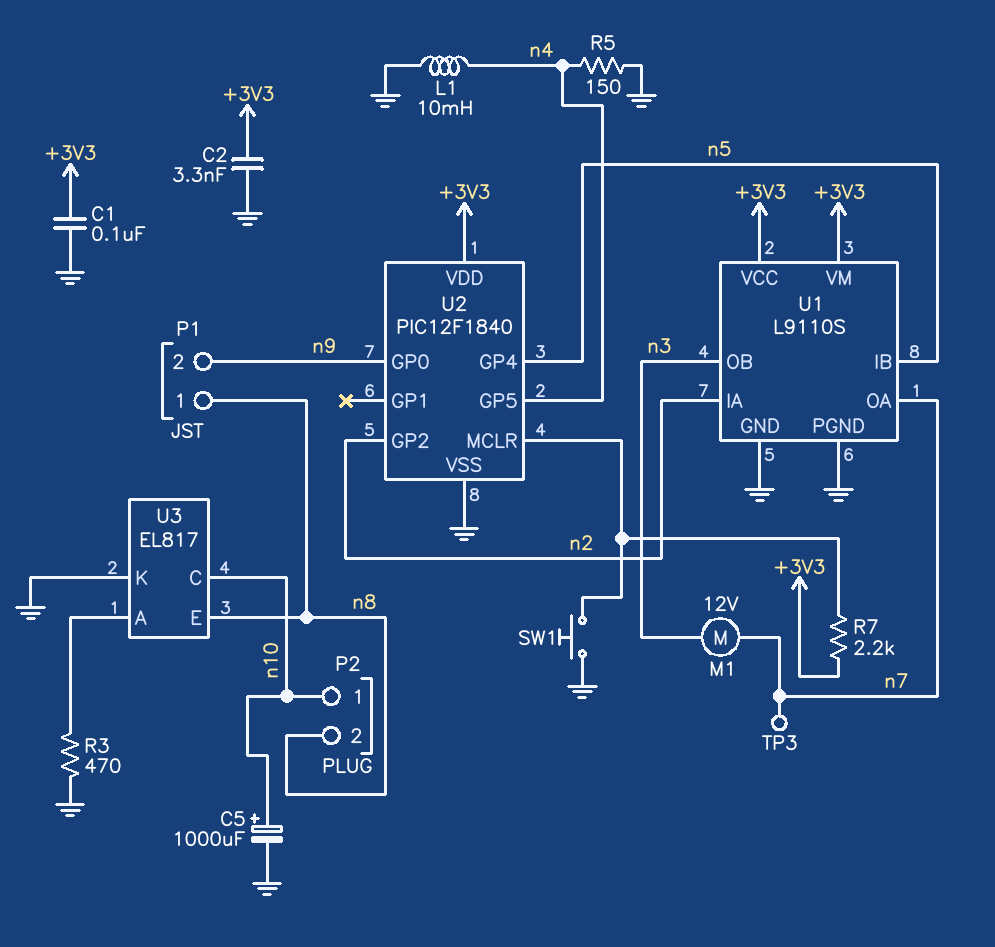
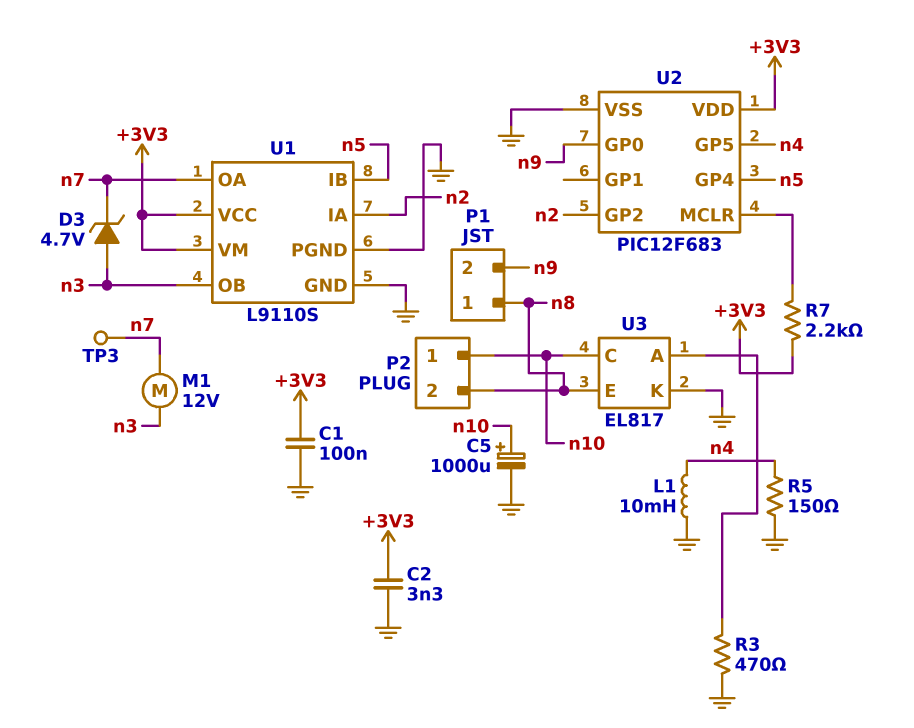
D3: none -> zener 4.7V (A n3, K n7)
SW1: button (GND, U2/MCLR) -> none
U2: PIC12F1840 -> PIC12F683

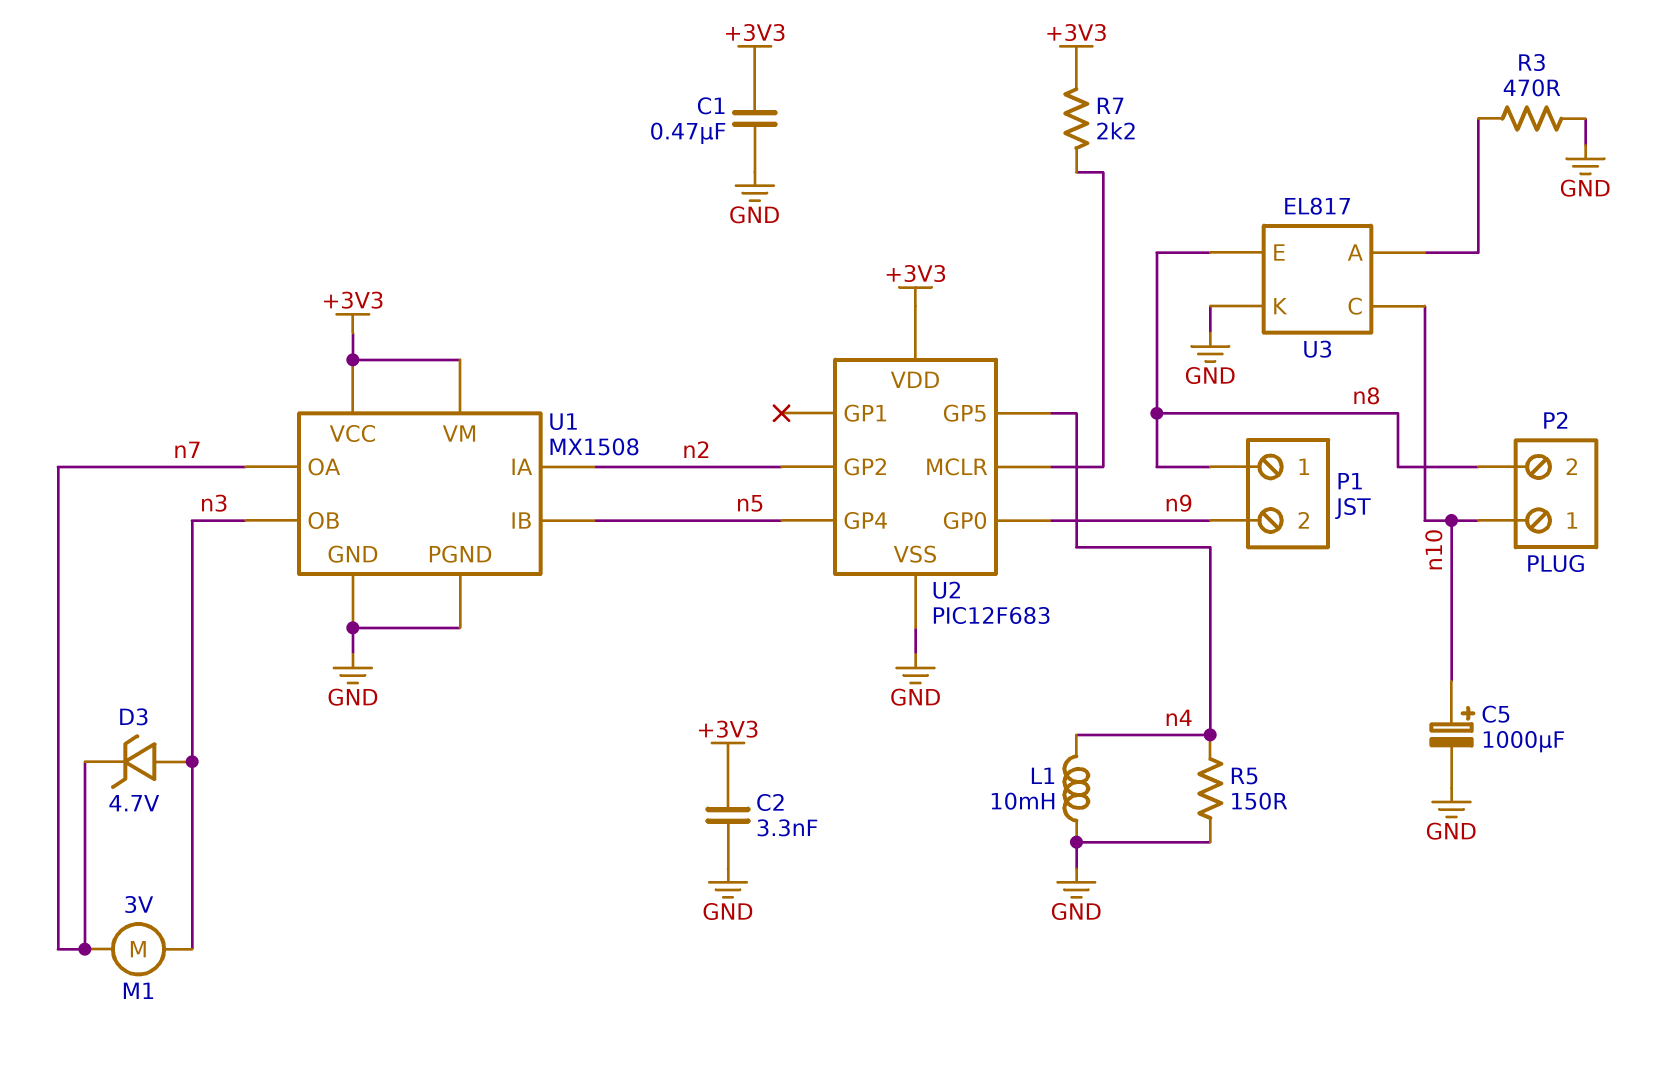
C1: 100nF (+3V3, GND) -> 470nF (+3V3, GND)
M1: motor 12V (n3, n7) -> motor 3V (n3, n7)
TP3: test point (n7) -> none
U1: L9110S -> MX1508

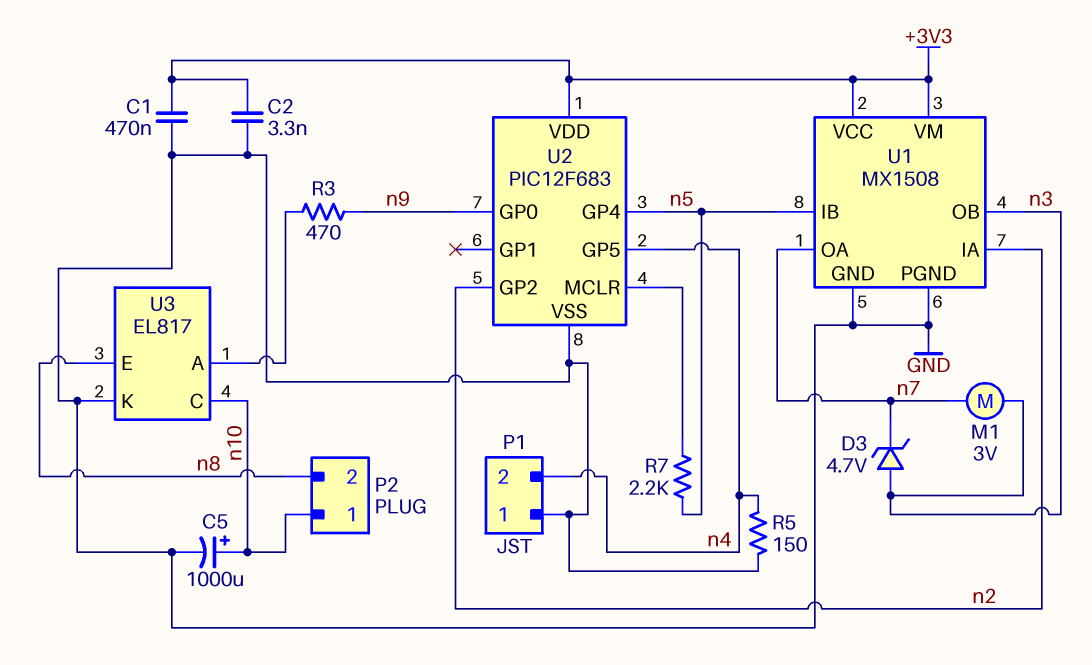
L1: 10mH (GND, n4) -> none
P1 pin 1: n8 -> GND
P1 pin 2: n9 -> n4
R3: 470 (GND, U3/A) -> 470 (U3/A, n9)
R7: 2.2k (+3V3, U2/MCLR) -> 2.2k (U2/MCLR, n5)

